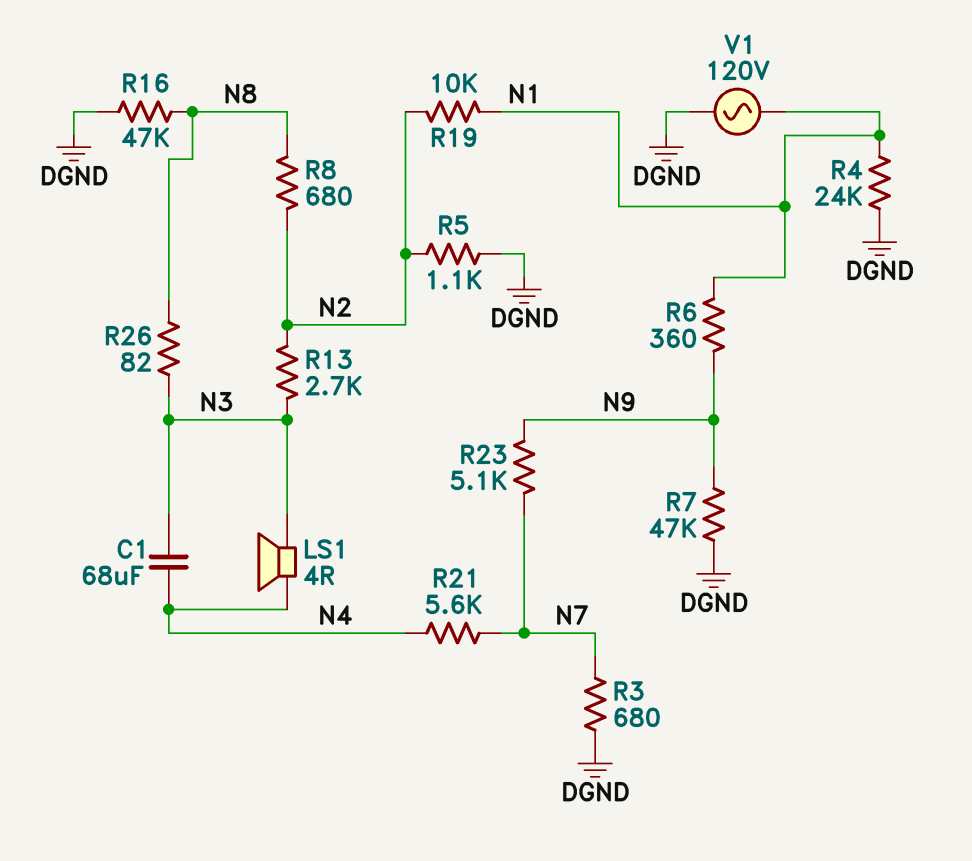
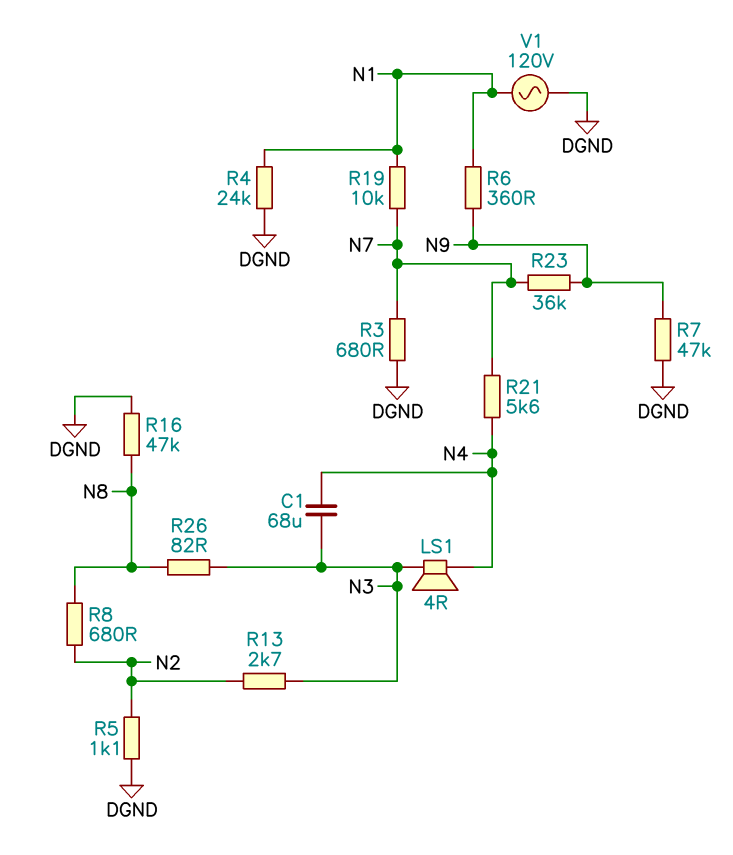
R19: 10k (N1, N2) -> 10k (N1, N7)
R23: 5.1k (N7, N9) -> 36k (N7, N9)

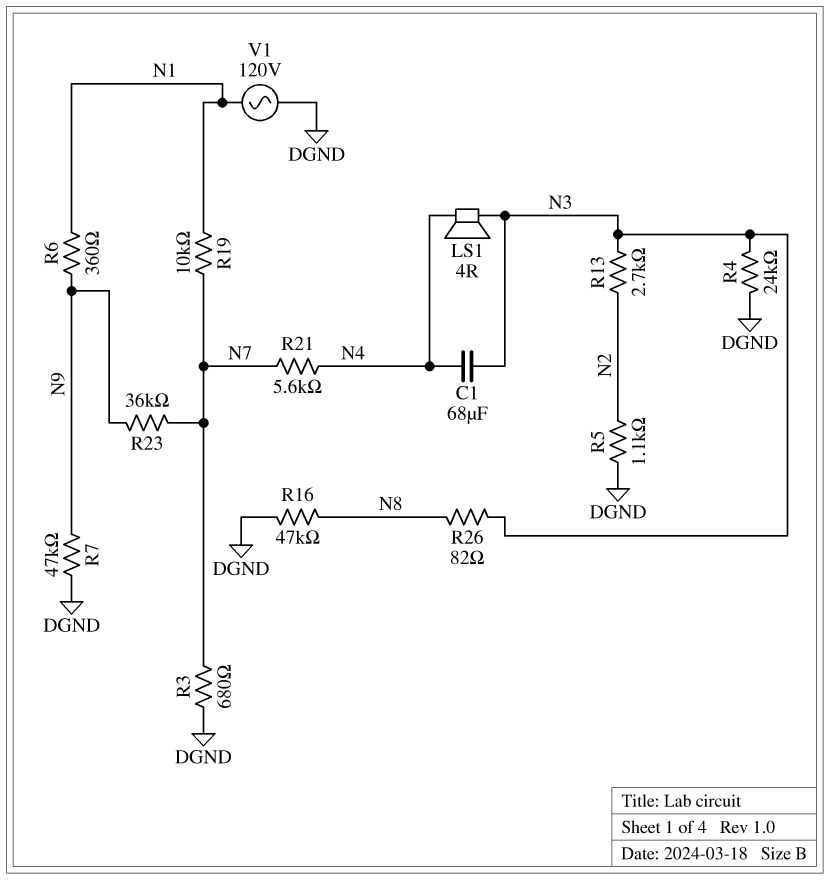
R4: 24k (DGND, N1) -> 24k (DGND, N3)
R8: 680 (N2, N8) -> none

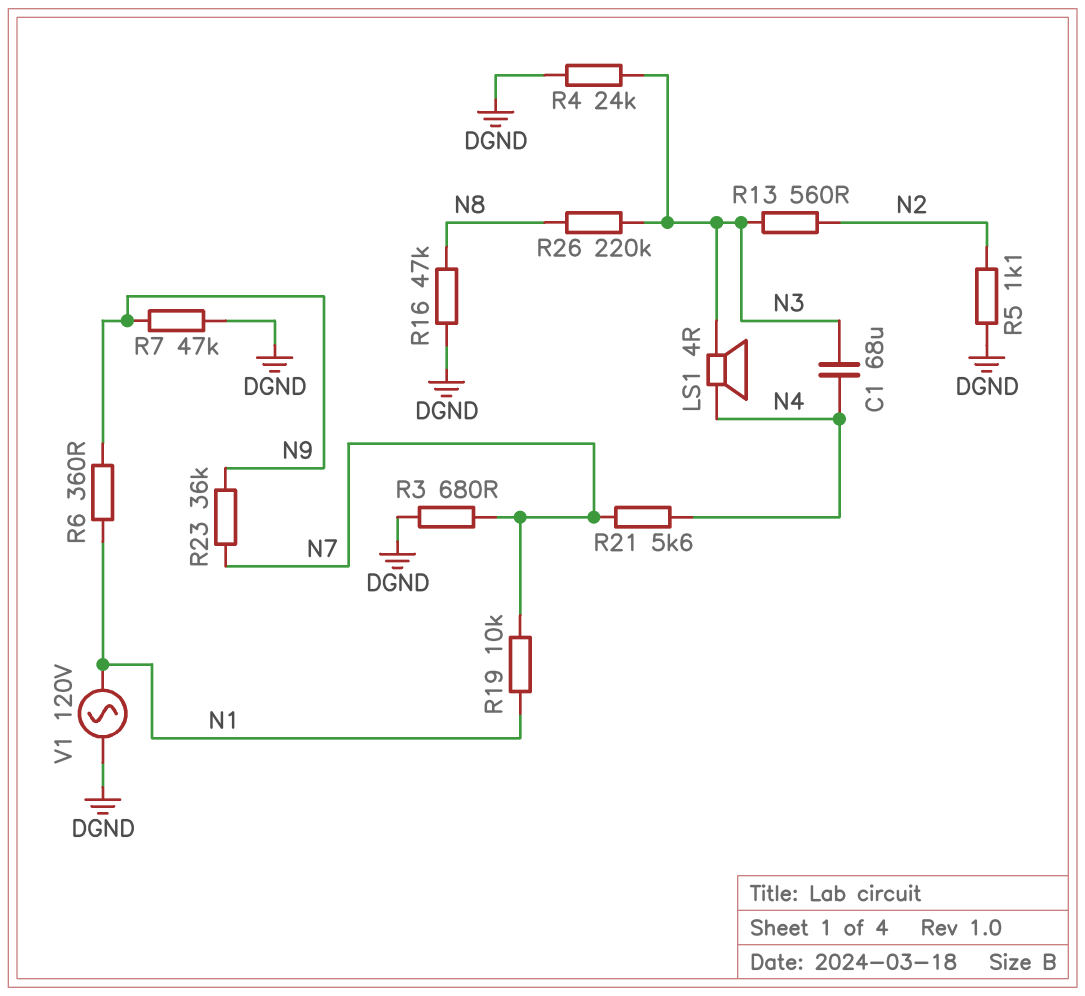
R13: 2.7k (N2, N3) -> 560 (N2, N3)
R26: 82 (N3, N8) -> 220k (N3, N8)

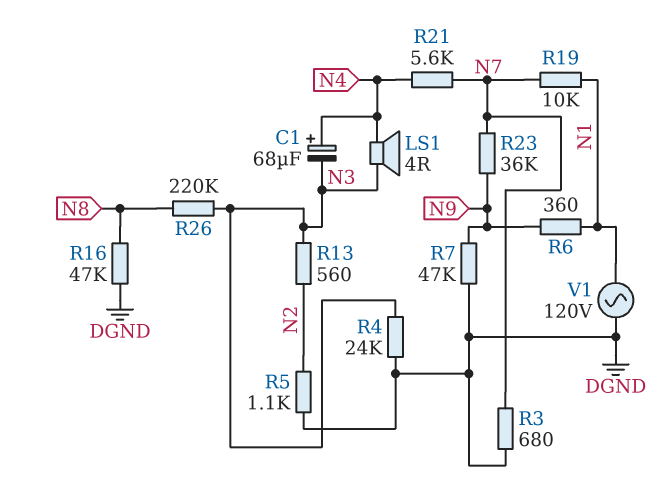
C1: 68uF (N3, N4) -> 68uF (plus N4, minus N3)

